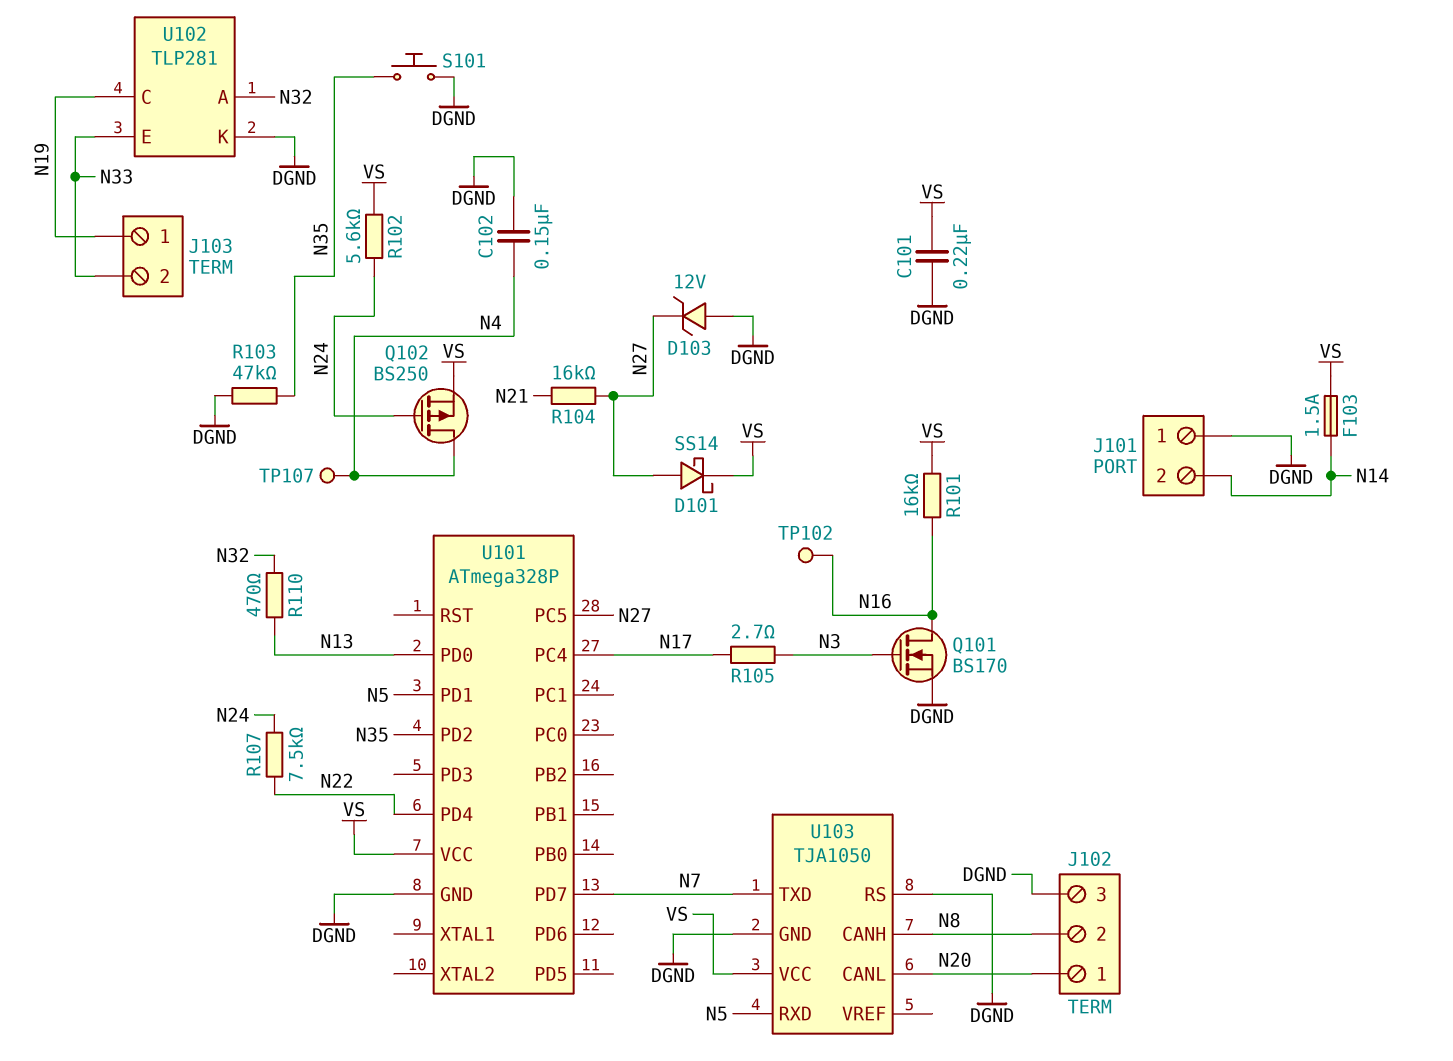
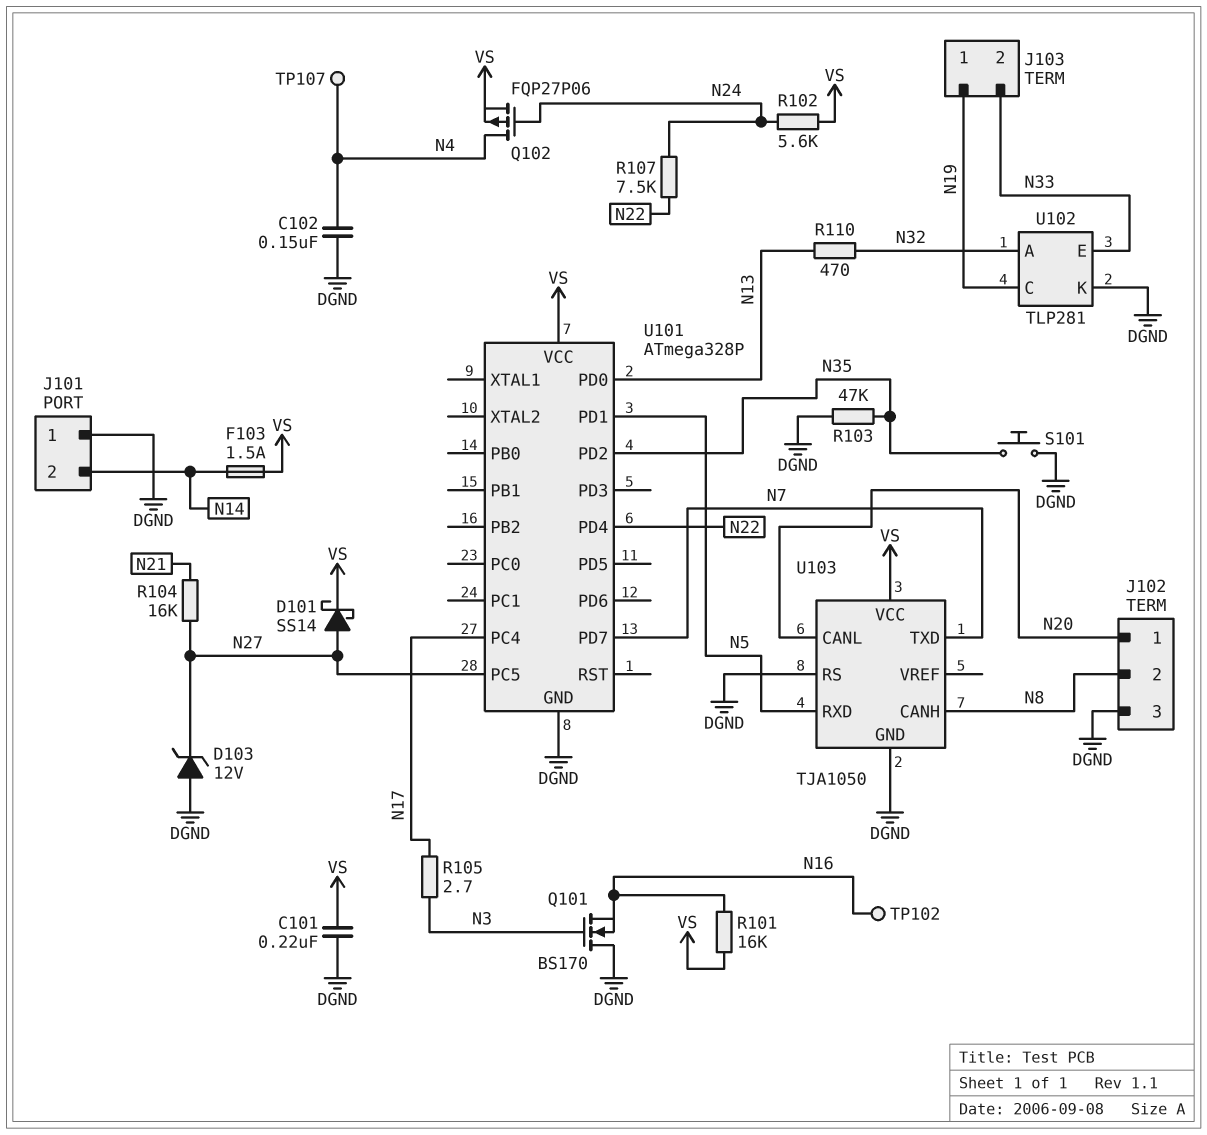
Q101: NMOS BS170 (G N3, D N16, S DGND) -> NMOS BS170 (G N3, D DGND, S N16)
Q102: PMOS BS250 (G N24, D N4, S VS) -> PMOS FQP27P06 (G N24, D N4, S VS)

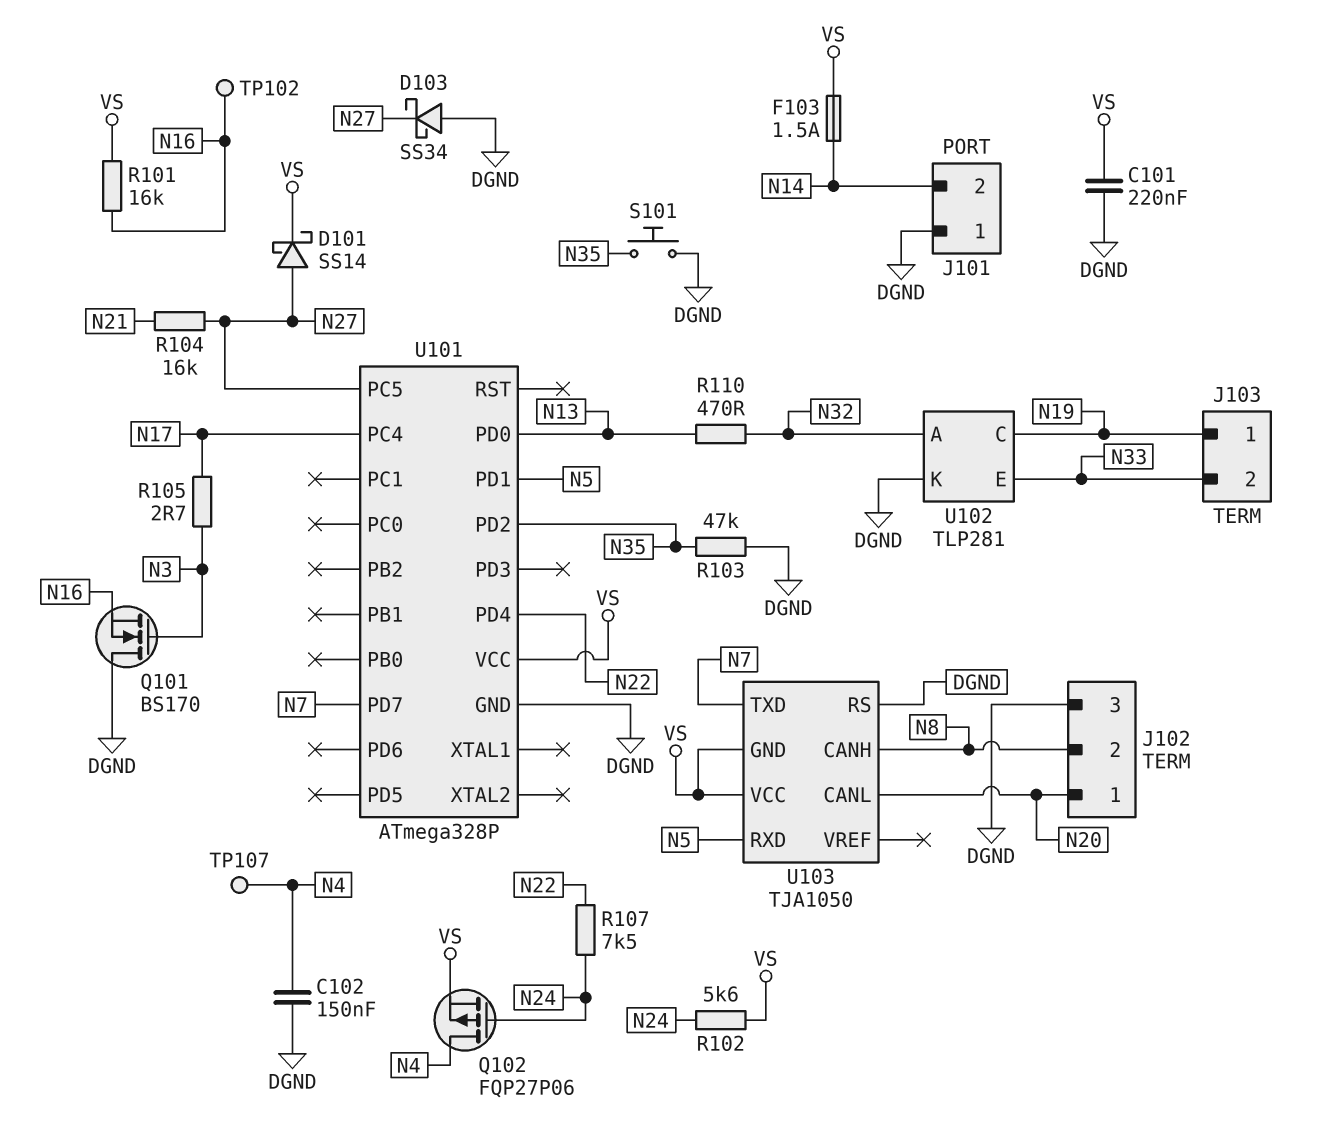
D103: zener 12V (A DGND, K N27) -> schottky SS34 (A DGND, K N27)
U103 pin GND: DGND -> VS

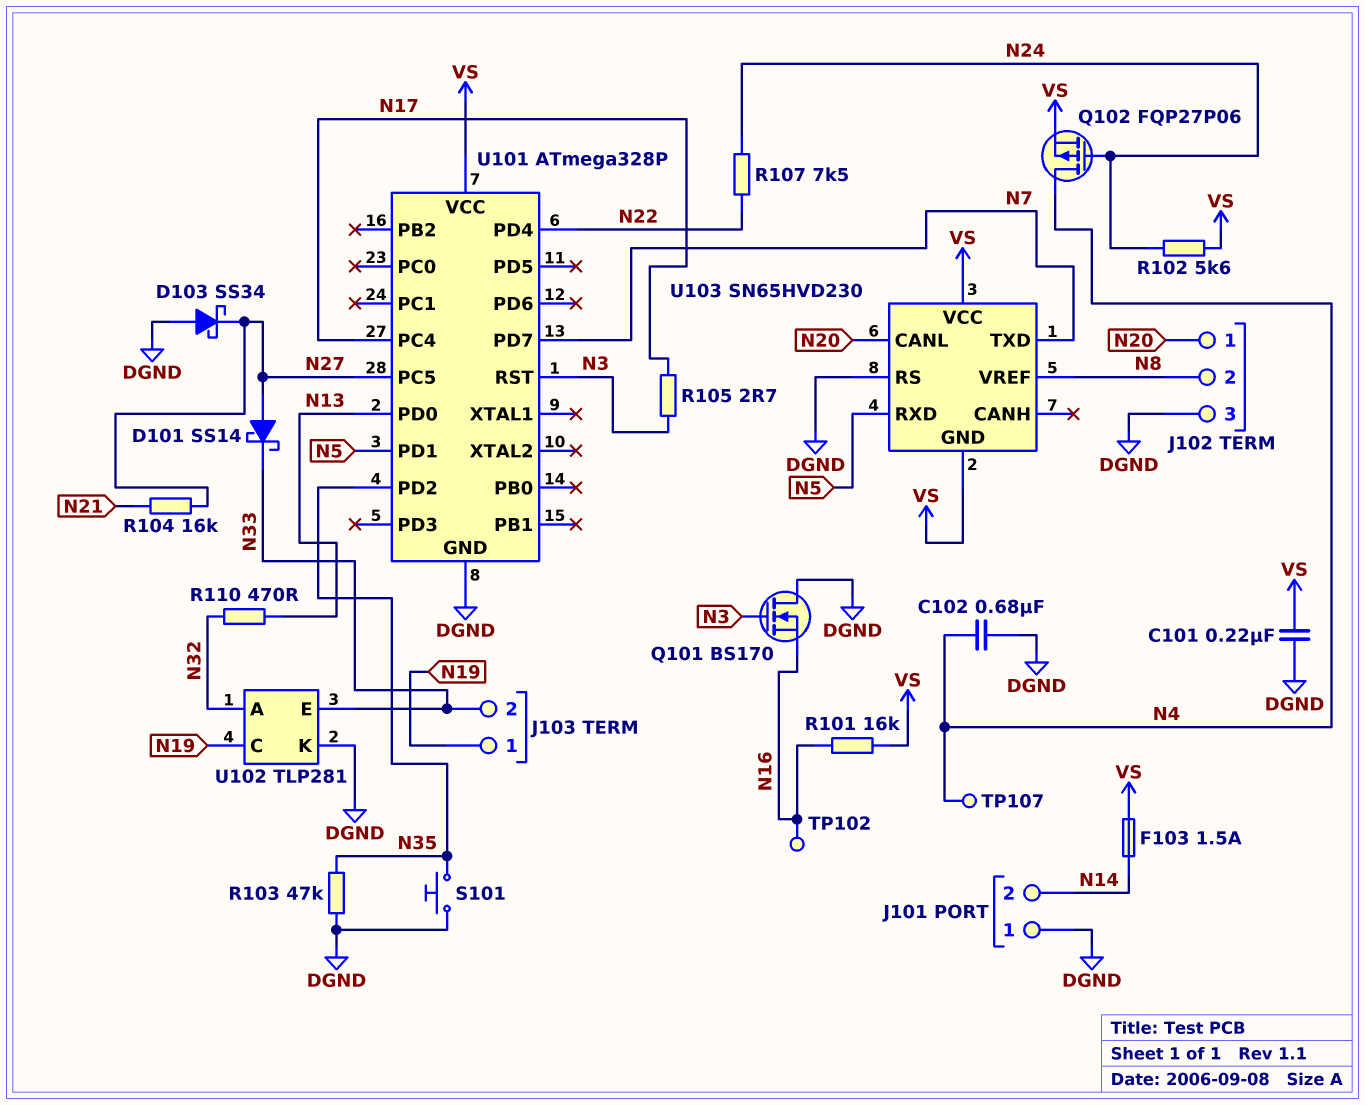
C102: 150nF (DGND, N4) -> 680nF (DGND, N4)
D101: schottky SS14 (A N27, K VS) -> schottky SS14 (A N27, K N33)
U101 pin RST: none -> N3
U103: TJA1050 -> SN65HVD230
U103 pin CANH: N8 -> none
U103 pin VREF: none -> N8

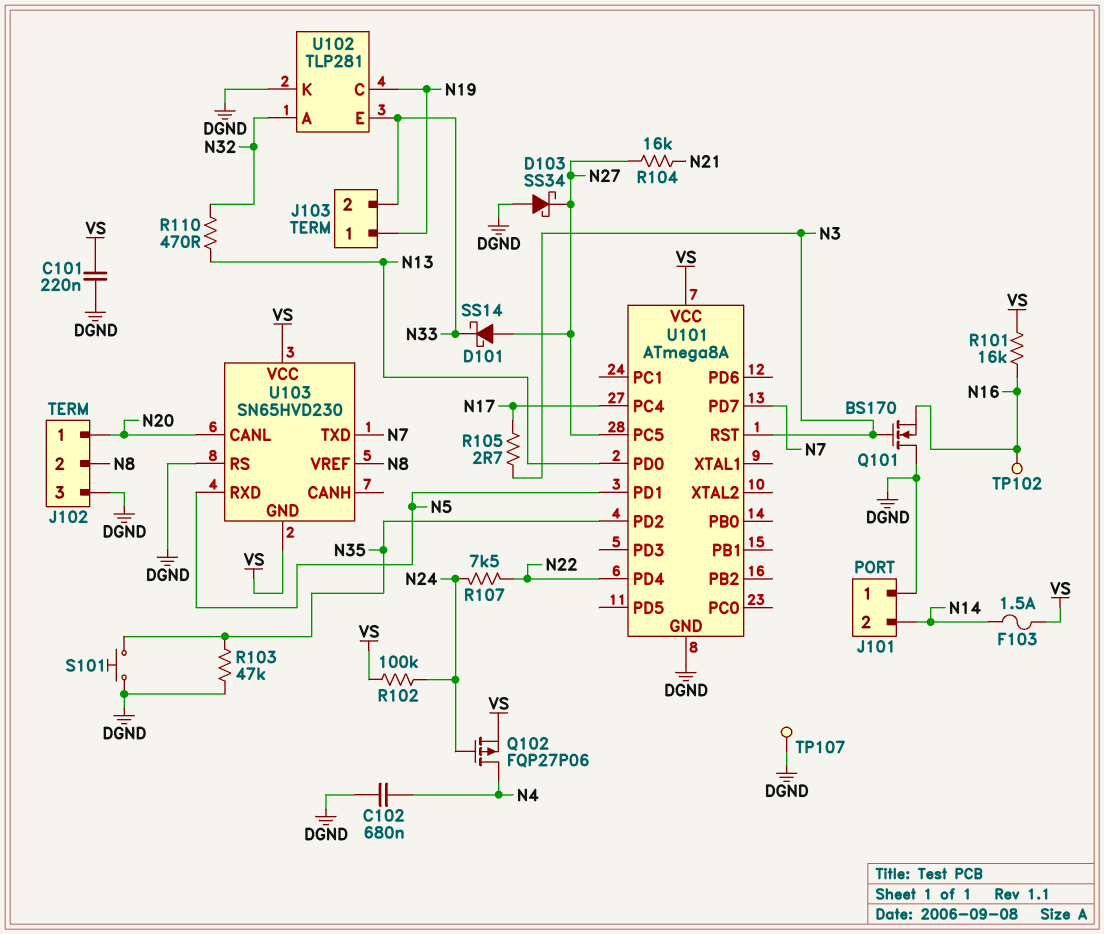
R102: 5.6k (N24, VS) -> 100k (N24, VS)
TP107: test point (N4) -> test point (DGND)
U101: ATmega328P -> ATmega8A

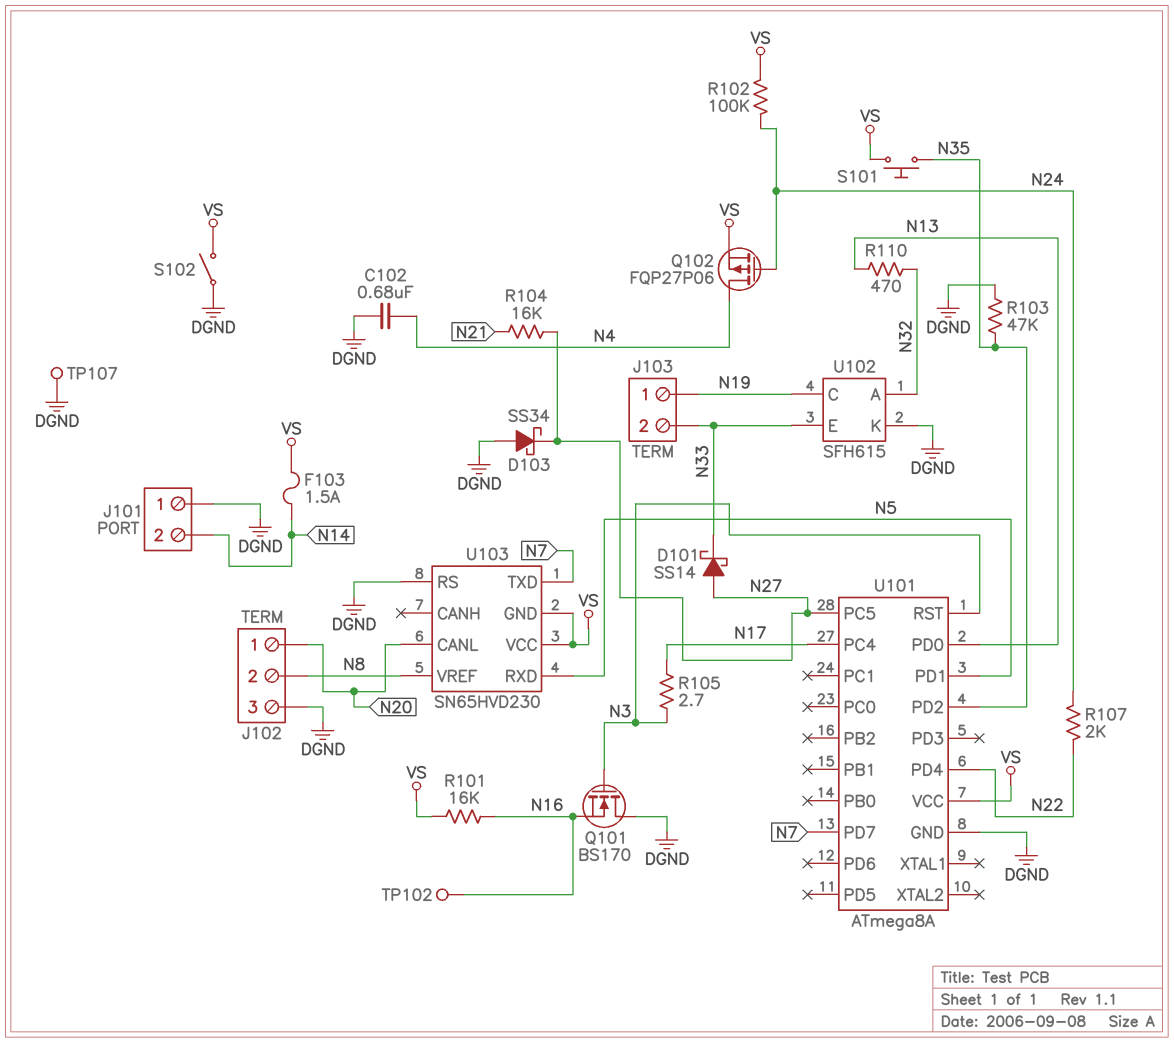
C101: 220nF (DGND, VS) -> none
R107: 7.5k (N22, N24) -> 2k (N22, N24)
S101: button (DGND, N35) -> button (N35, VS)
S102: none -> switch (DGND, VS)
U102: TLP281 -> SFH615

